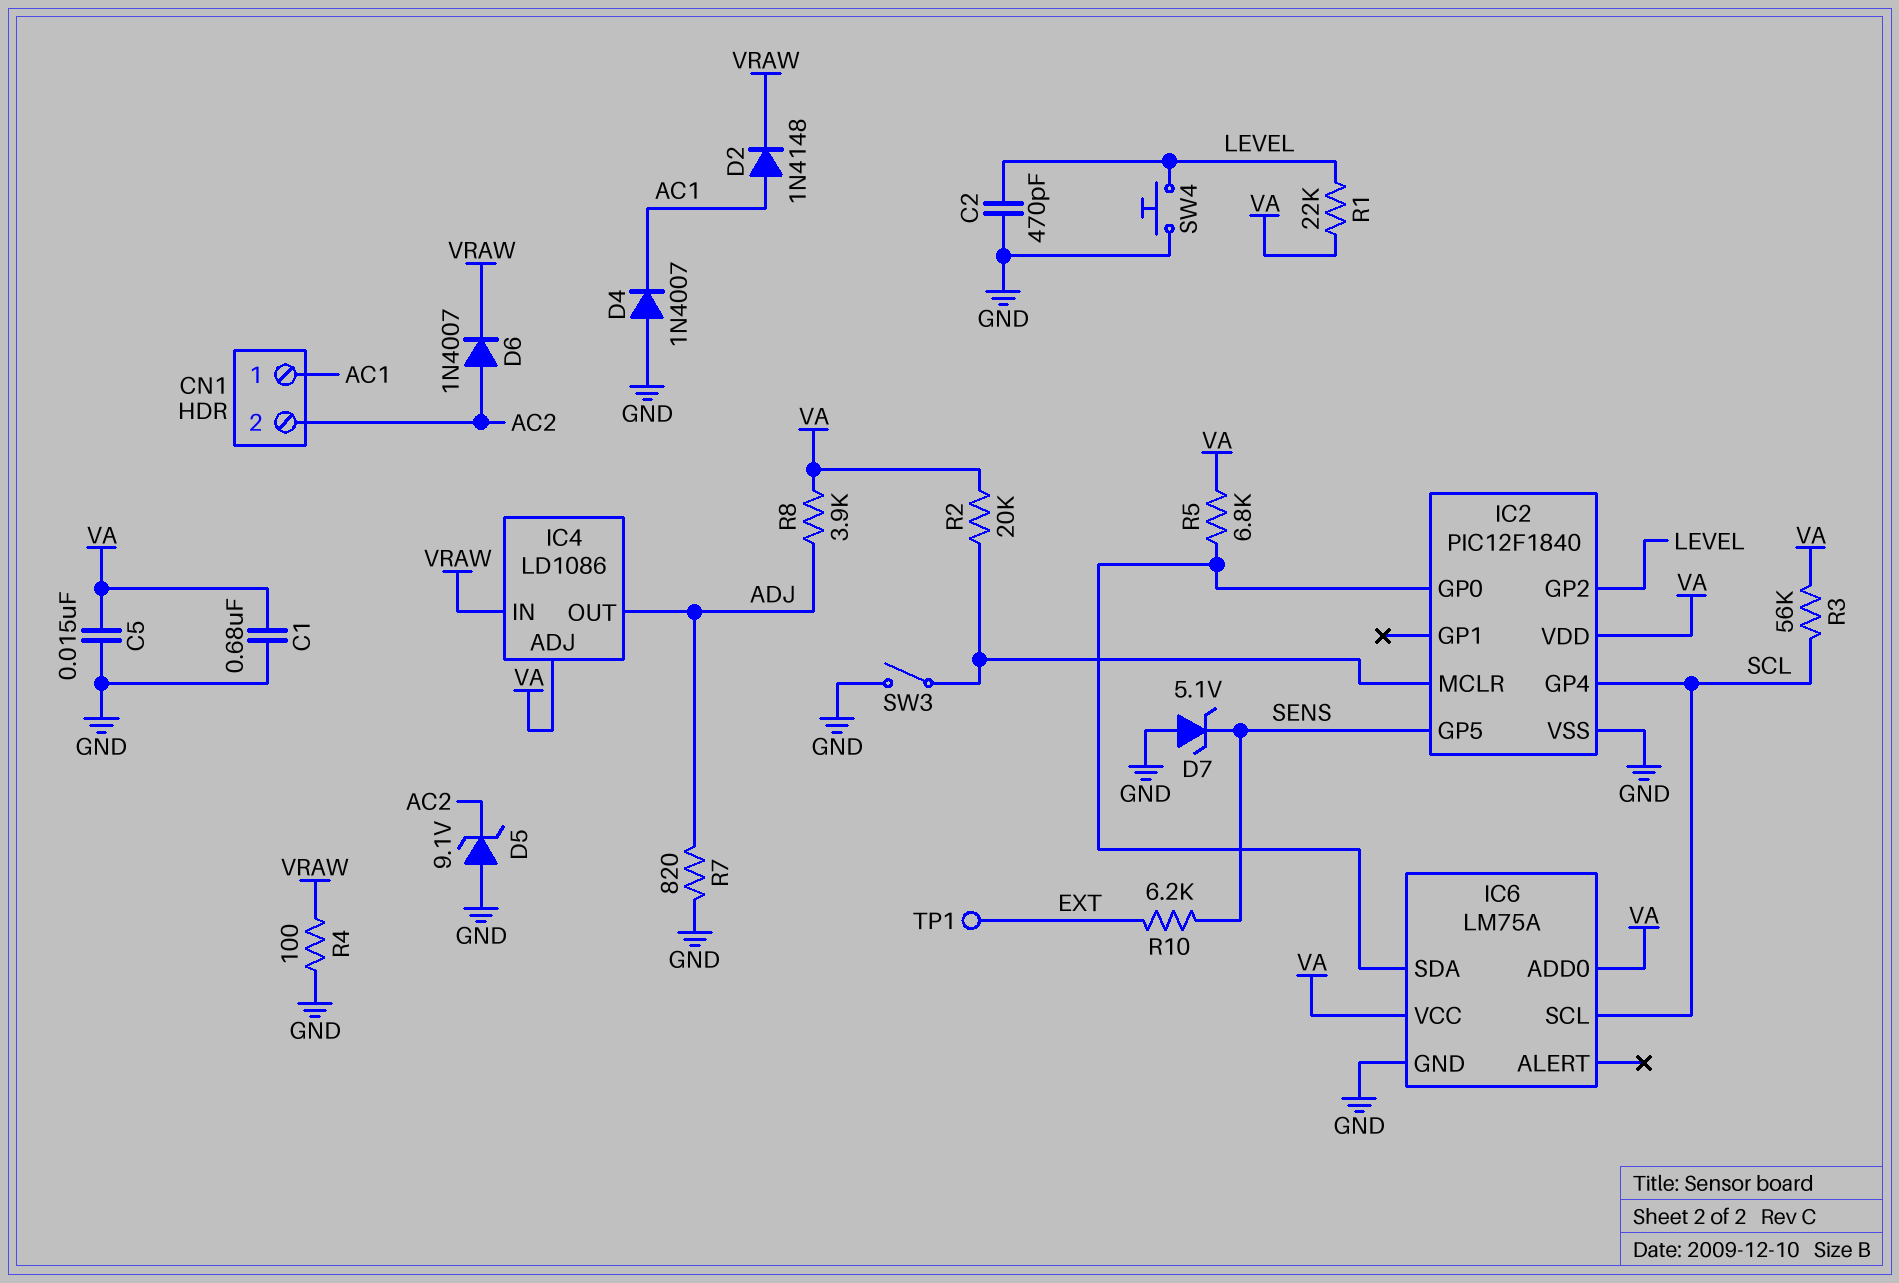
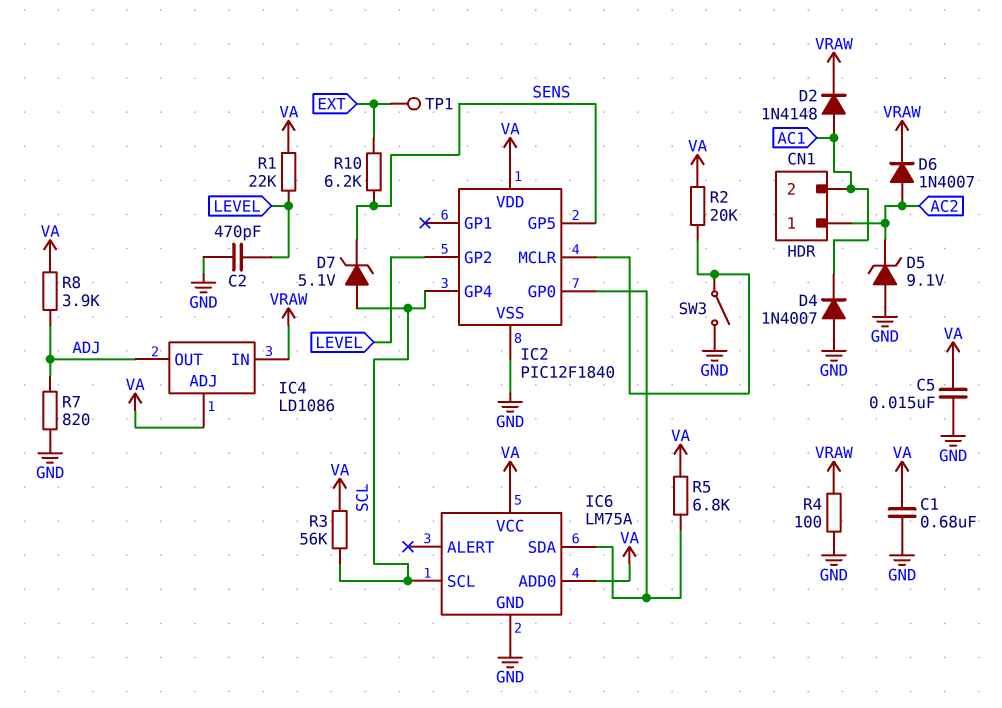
CN1 pin 1: AC1 -> AC2
CN1 pin 2: AC2 -> AC1
D7: zener 5.1V (A GND, K SENS) -> zener 5.1V (A SCL, K SENS)
SW4: button (GND, LEVEL) -> none

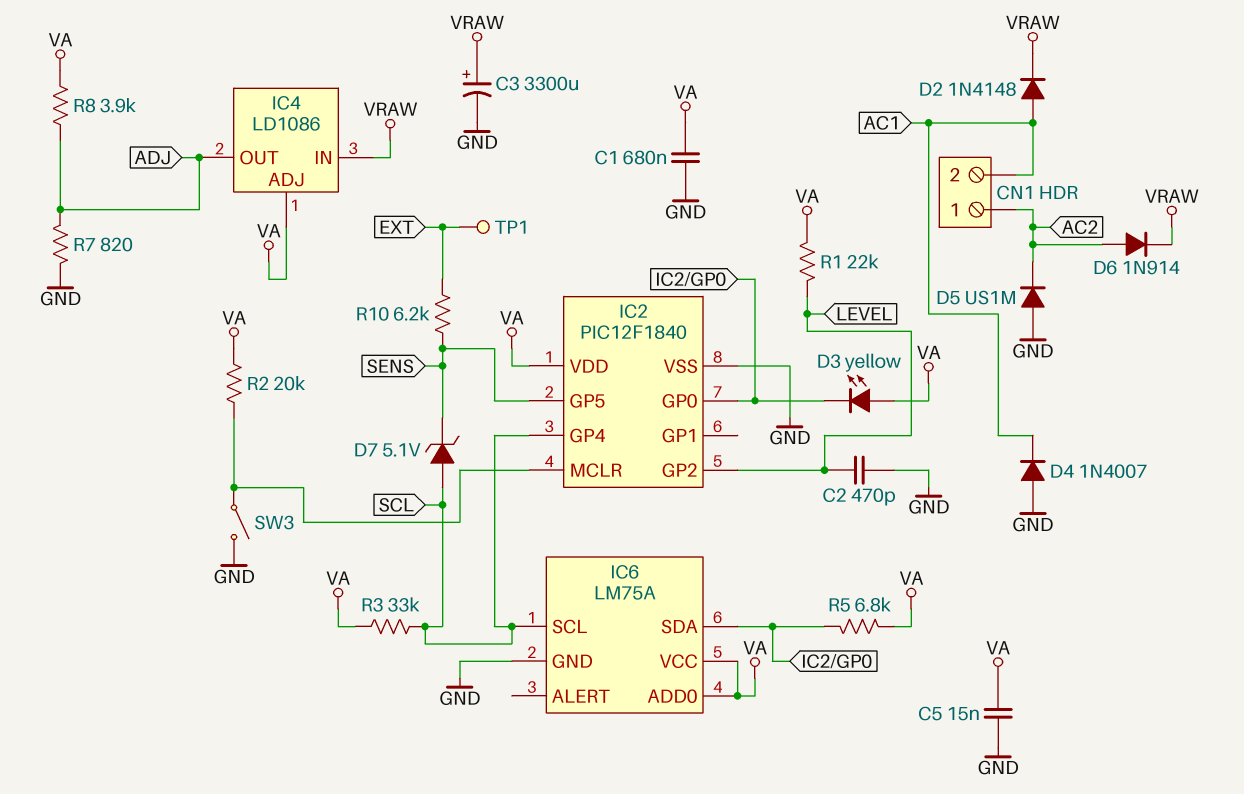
C3: none -> 3300uF (plus VRAW, minus GND)
D3: none -> LED yellow (A VA, K IC2/GP0)
D5: zener 9.1V (A GND, K AC2) -> diode US1M (A GND, K AC2)
D6: diode 1N4007 (A AC2, K VRAW) -> diode 1N914 (A AC2, K VRAW)
R3: 56k (SCL, VA) -> 33k (SCL, VA)
R4: 100 (GND, VRAW) -> none

